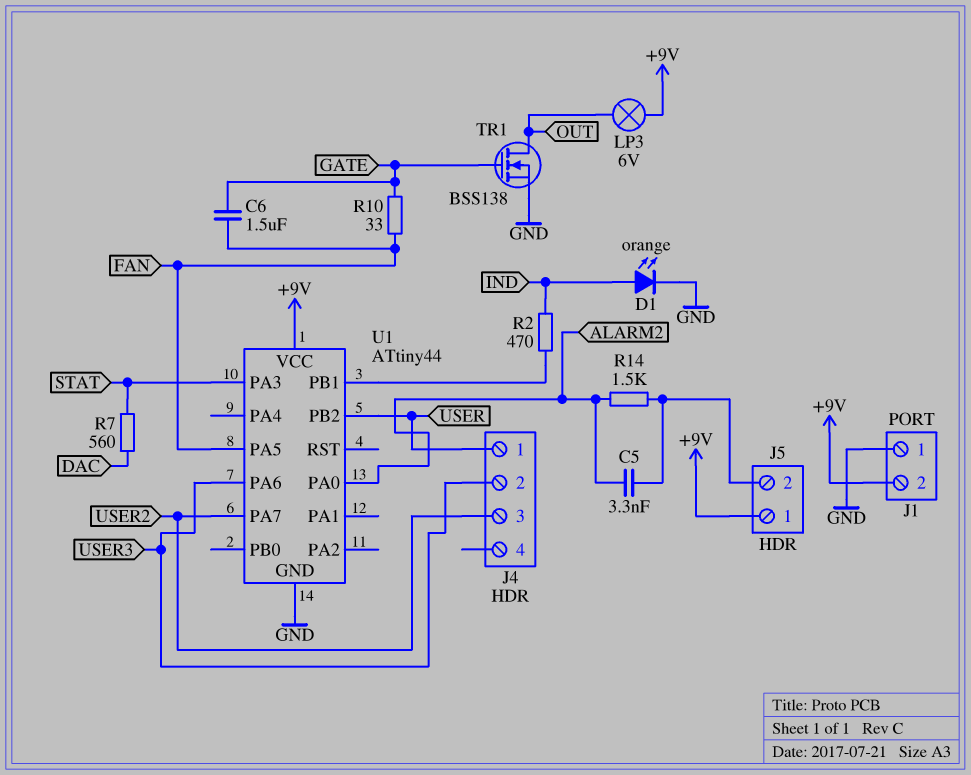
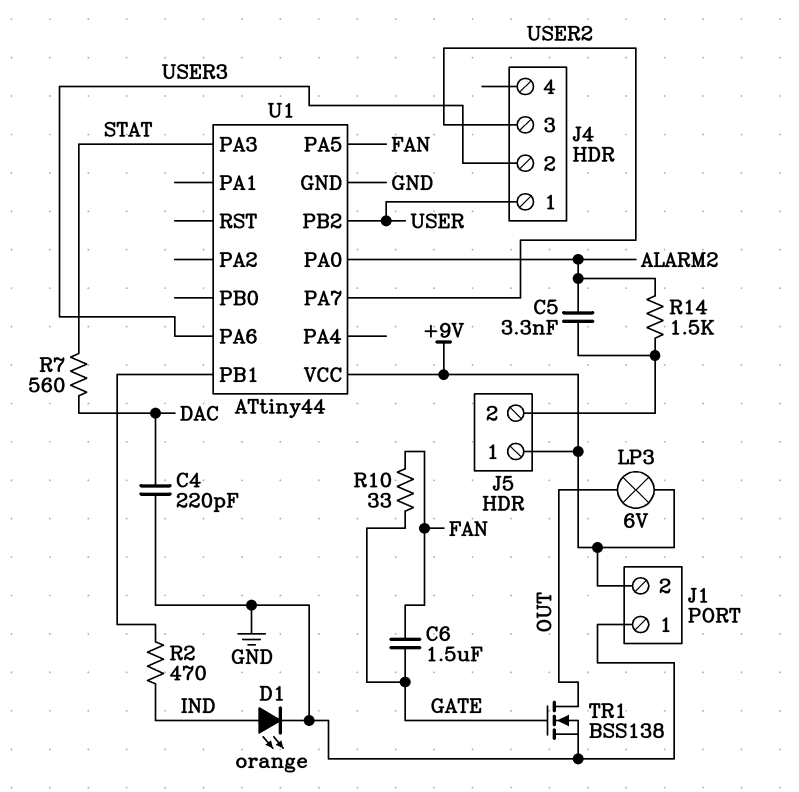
C4: none -> 220pF (DAC, GND)

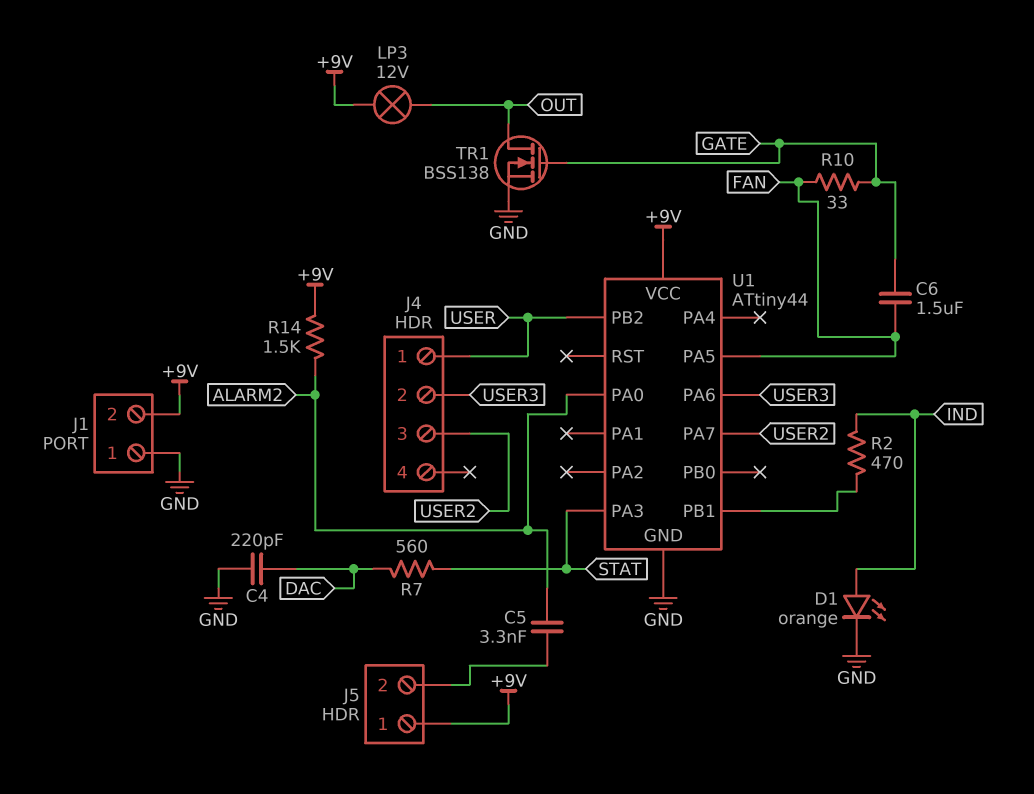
LP3: lamp 6V (+9V, OUT) -> lamp 12V (+9V, OUT)
R14: 1.5k (ALARM2, J5/2) -> 1.5k (+9V, ALARM2)

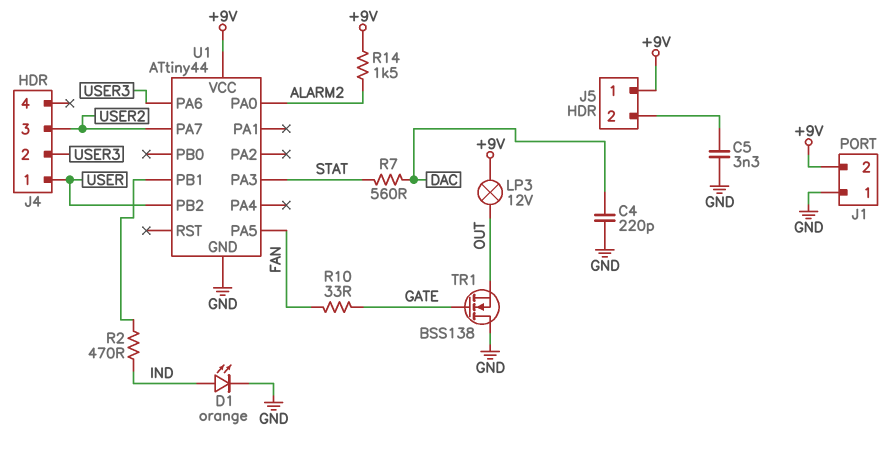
C5: 3.3nF (ALARM2, J5/2) -> 3.3nF (GND, J5/2)
C6: 1.5uF (FAN, GATE) -> none
TR1: NMOS BSS138 (G GATE, D OUT, S GND) -> NMOS BSS138 (G GATE, D GND, S OUT)

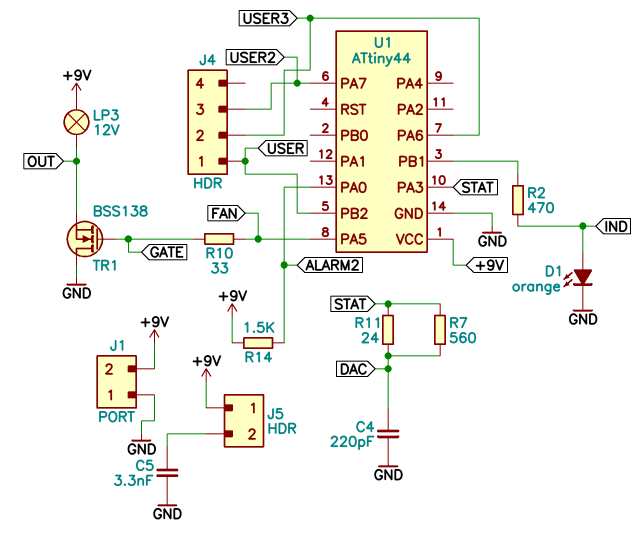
R11: none -> 24 (DAC, STAT)

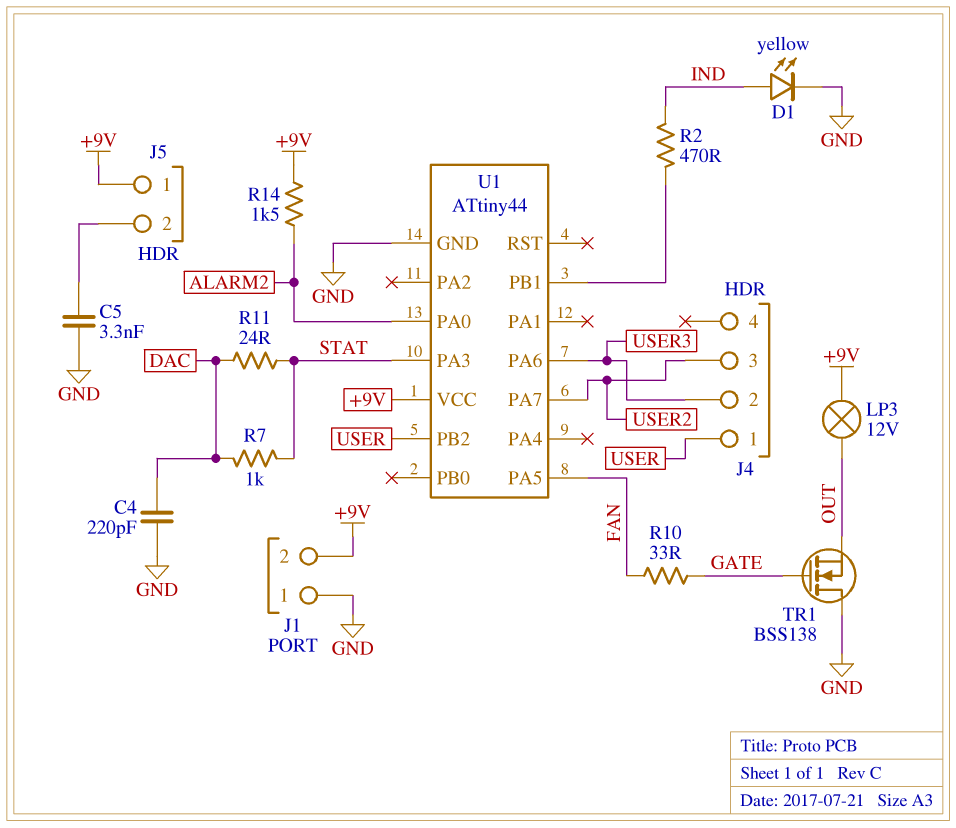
D1: LED orange (A IND, K GND) -> LED yellow (A IND, K GND)
R7: 560 (DAC, STAT) -> 1k (DAC, STAT)

